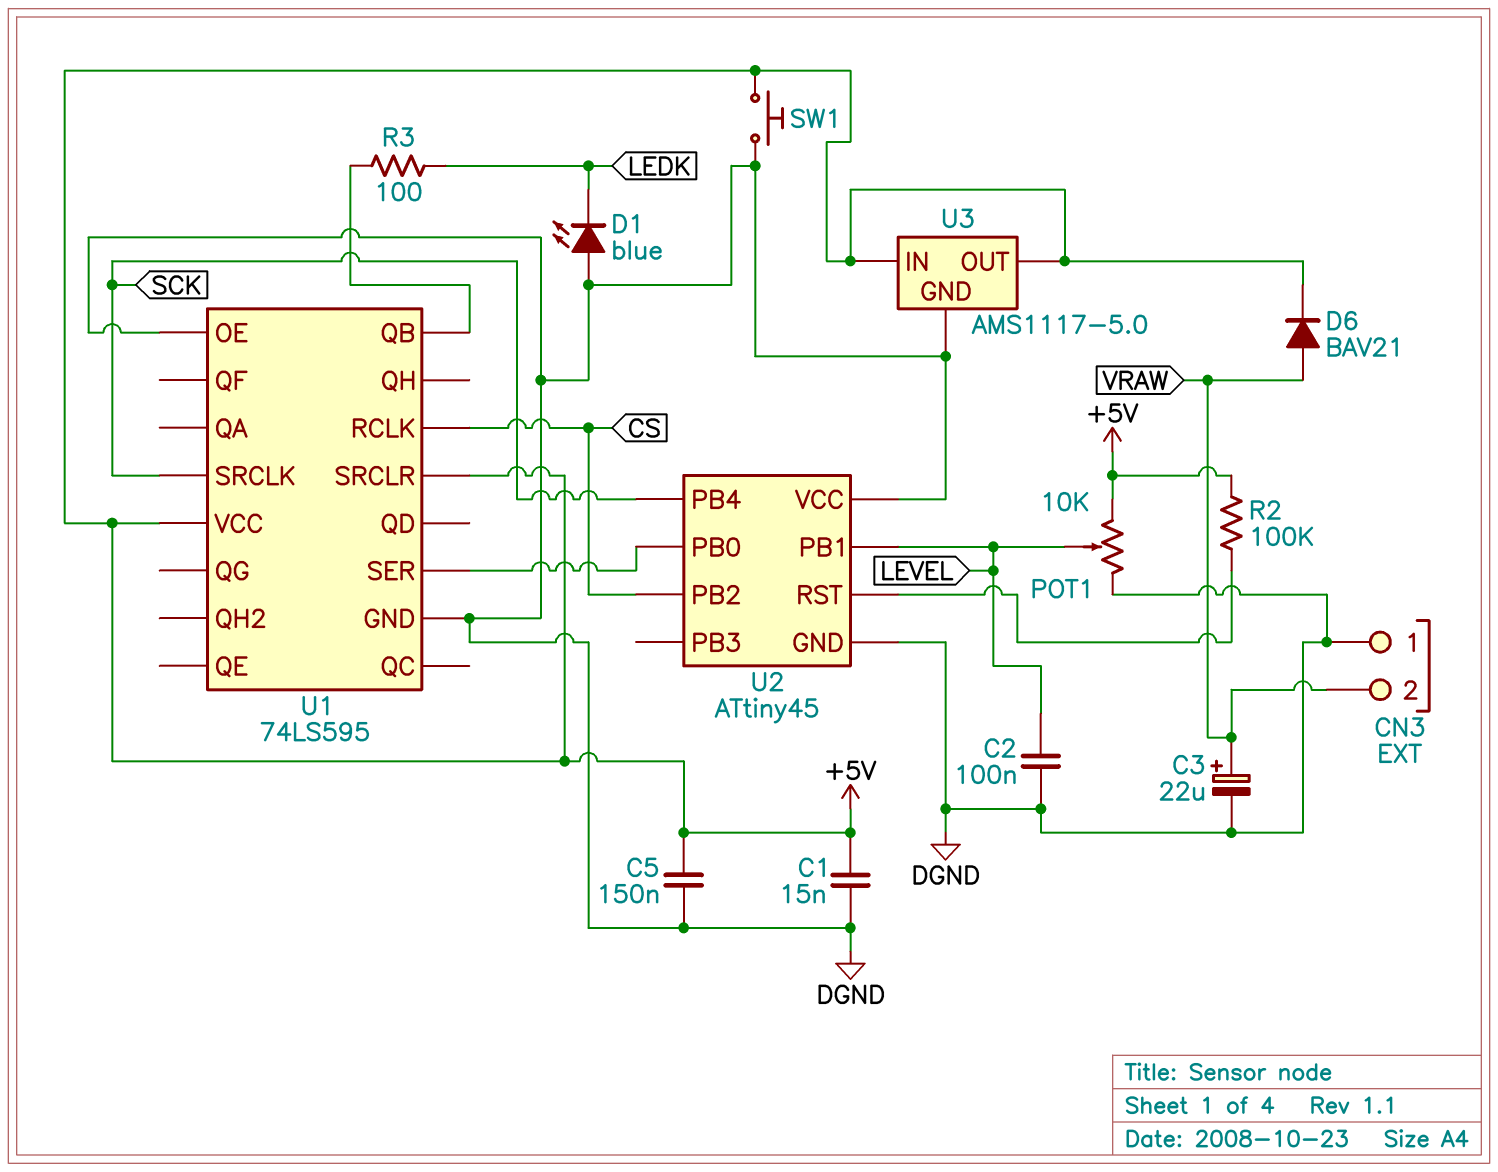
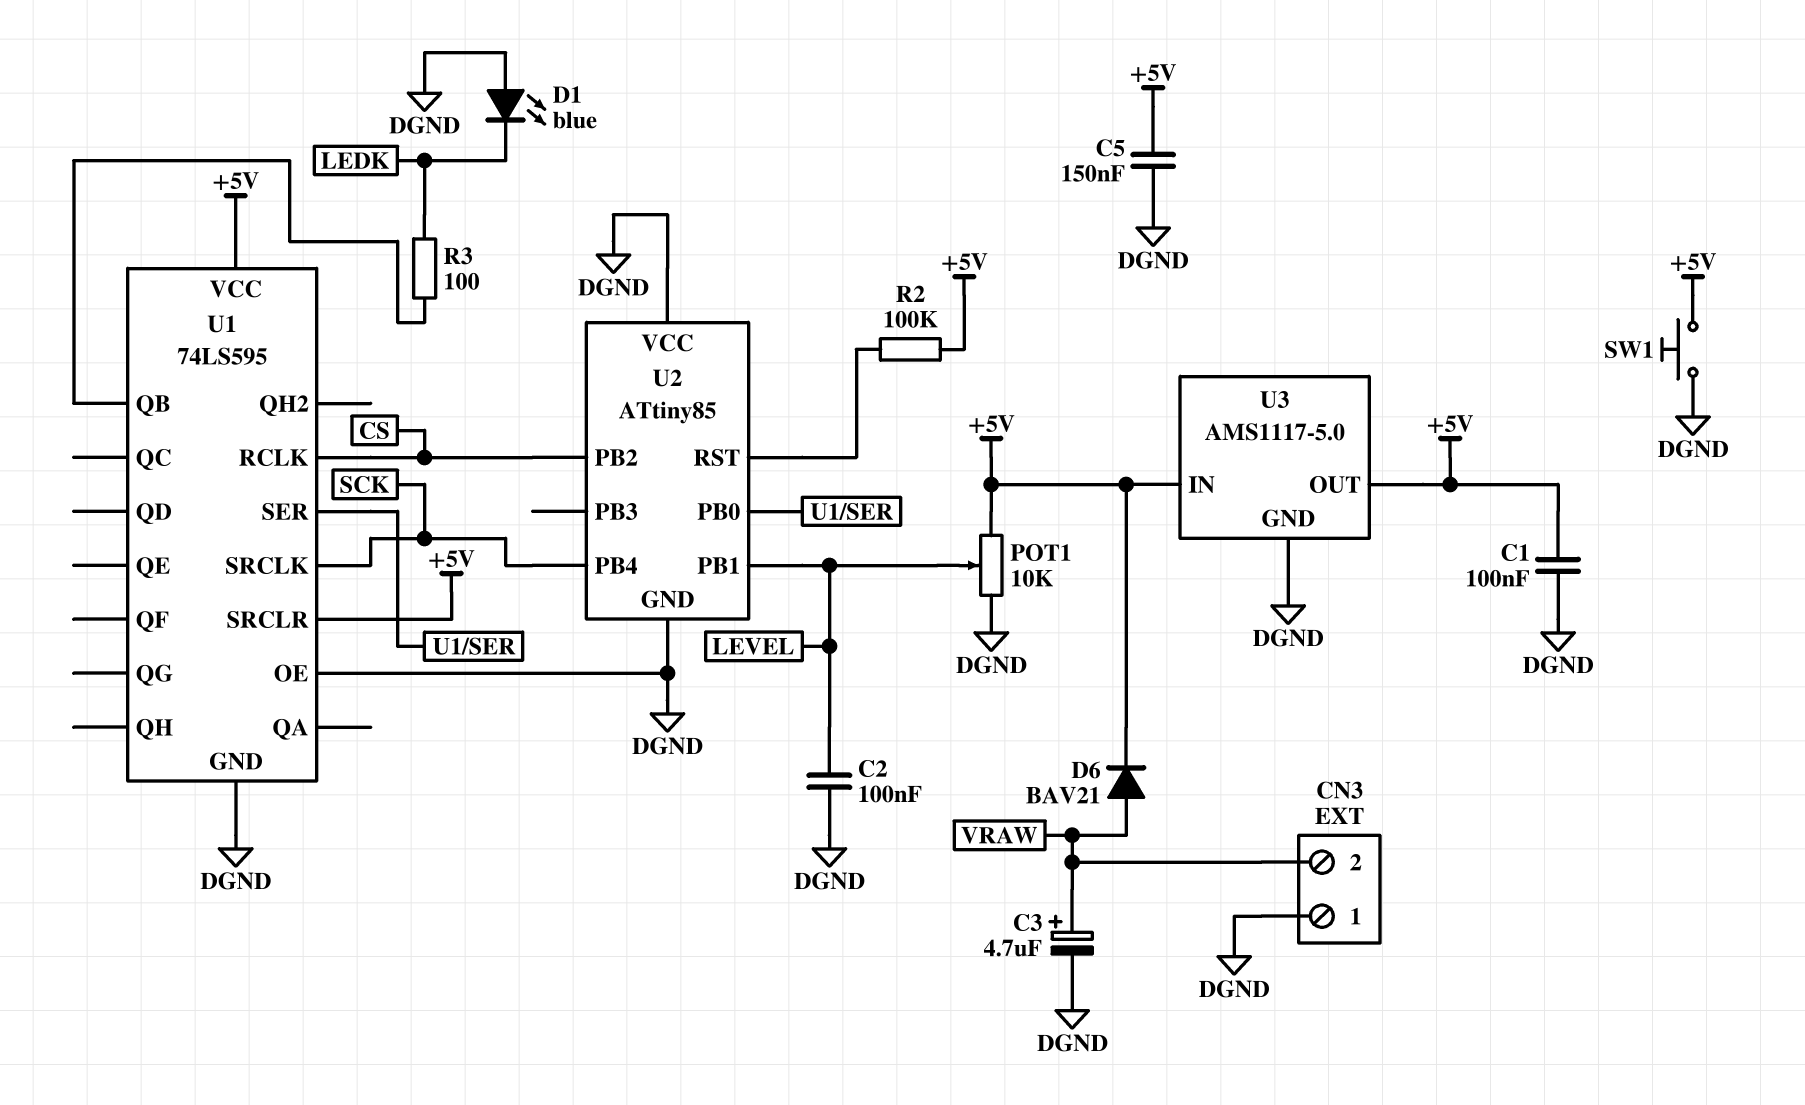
C1: 15nF (+5V, DGND) -> 100nF (+5V, DGND)
C3: 22uF (plus VRAW, minus DGND) -> 4.7uF (plus VRAW, minus DGND)
U2: ATtiny45 -> ATtiny85

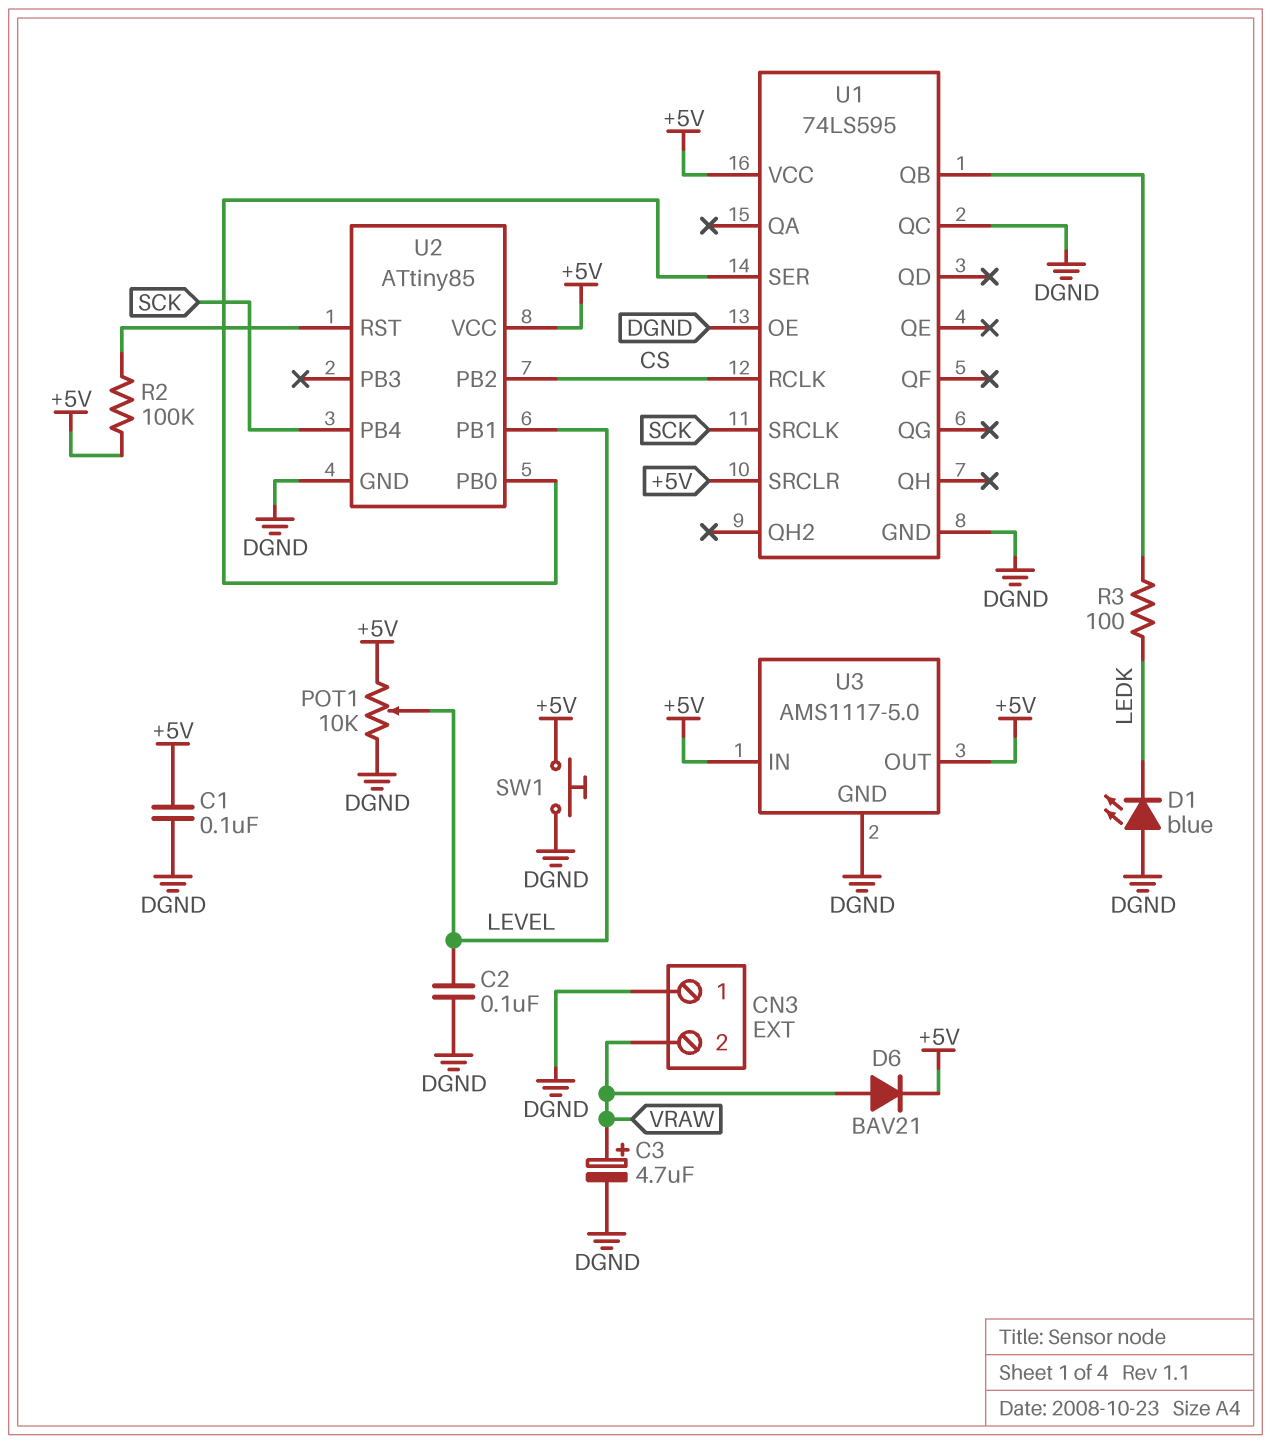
C5: 150nF (+5V, DGND) -> none
U1 pin QC: none -> DGND
U2 pin VCC: DGND -> +5V

